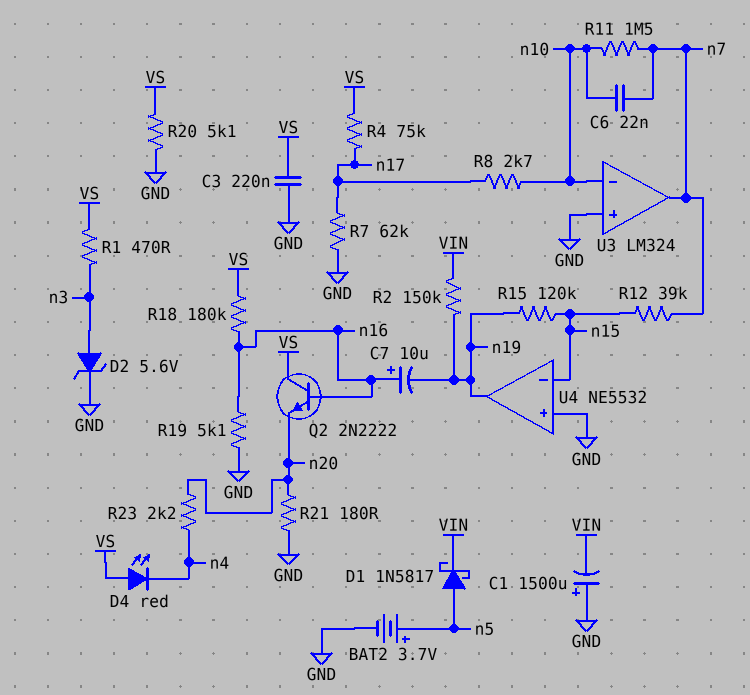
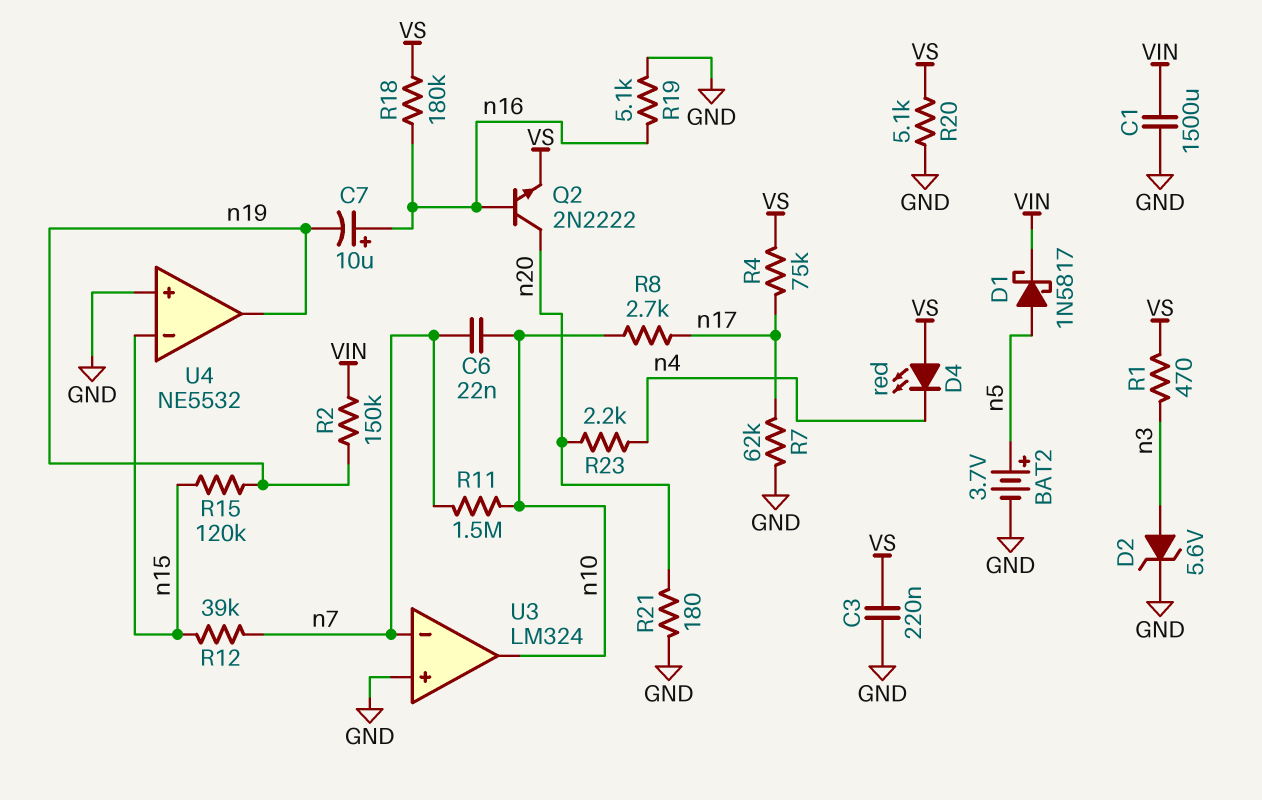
C1: 1500uF (plus GND, minus VIN) -> 1500uF (GND, VIN)
Q2: NPN 2N2222 (B n16, C VS, E n20) -> NPN 2N2222 (B n16, C n20, E VS)
U3 pin in-: n10 -> n7
U3 pin out: n7 -> n10

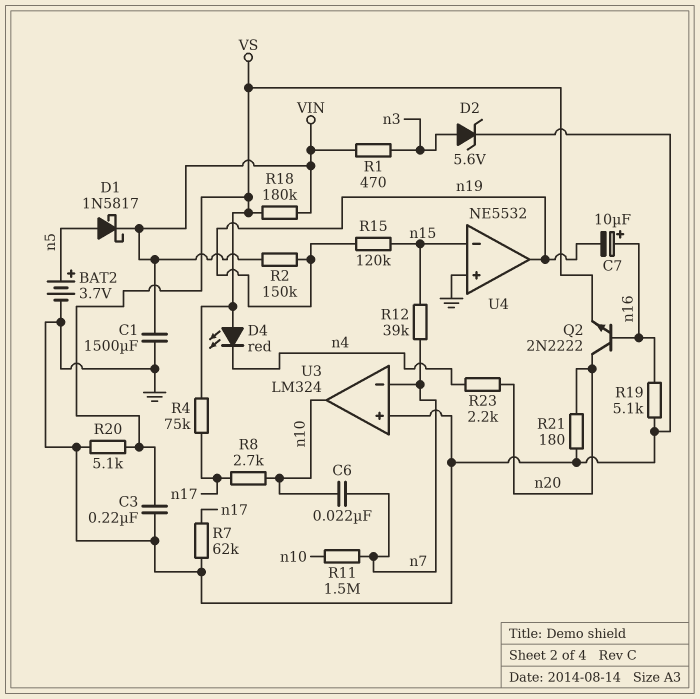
R1: 470 (VS, n3) -> 470 (VIN, n3)
R18: 180k (VS, n16) -> 180k (VIN, VS)

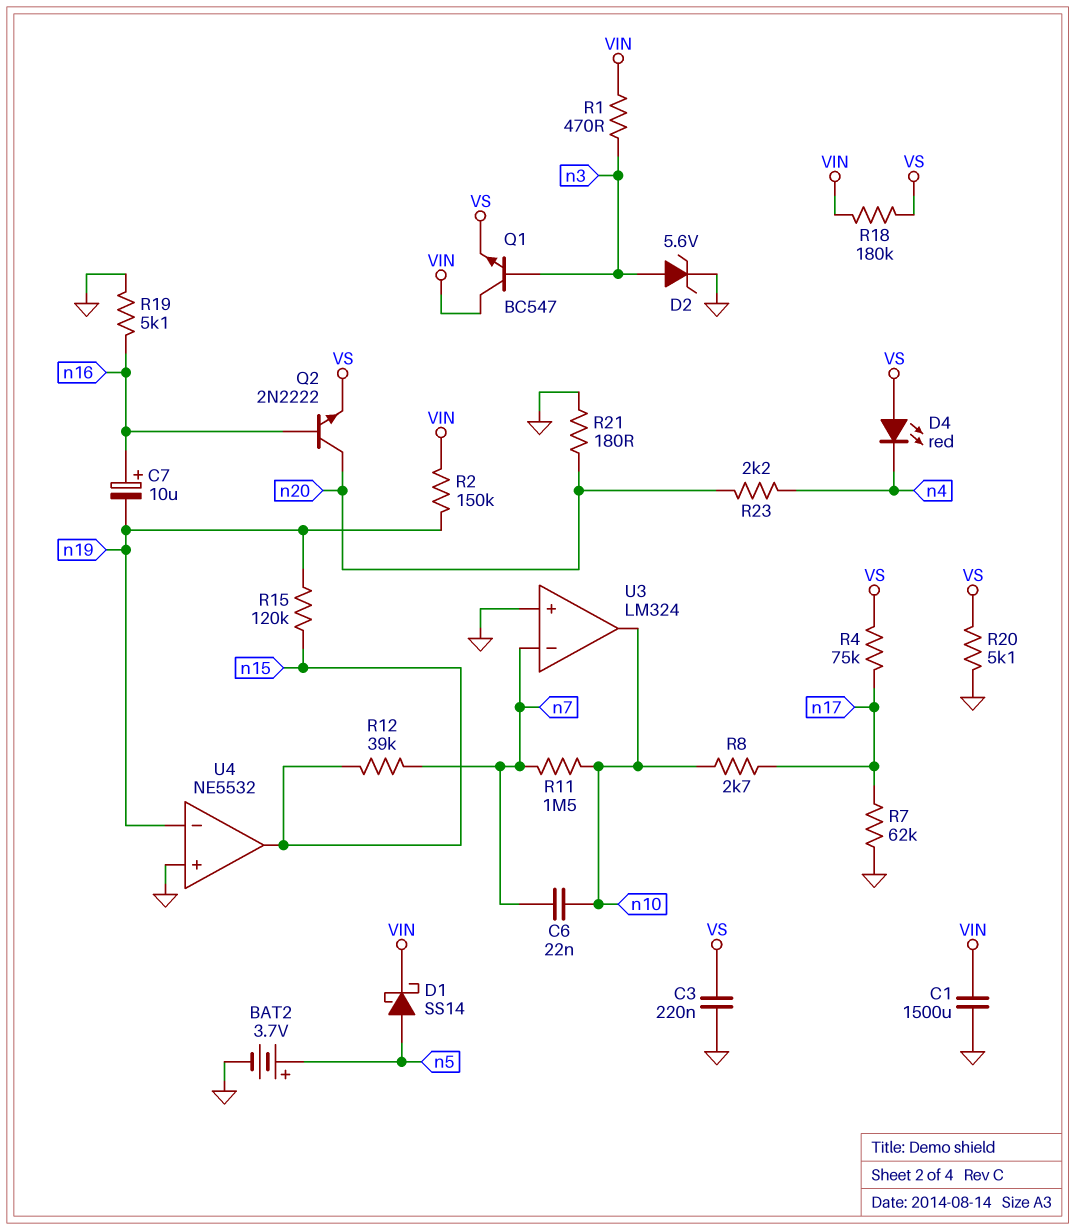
D1: schottky 1N5817 (A n5, K VIN) -> schottky SS14 (A n5, K VIN)
Q1: none -> NPN BC547 (B n3, C VIN, E VS)
U4 pin in-: n15 -> n19
U4 pin out: n19 -> n15

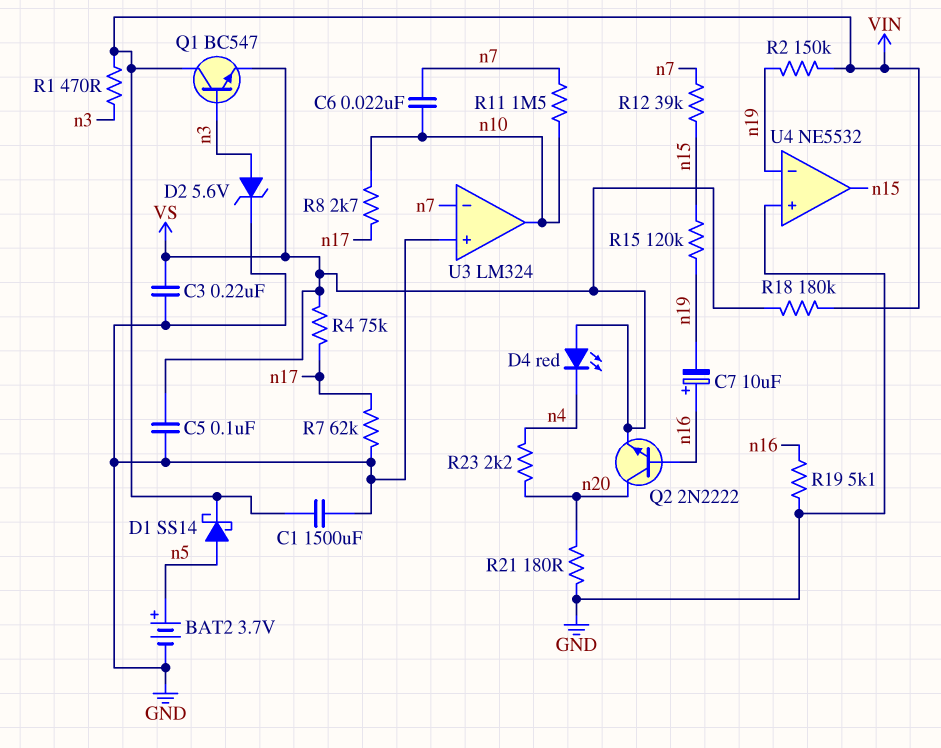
C5: none -> 100nF (GND, VS)
R20: 5.1k (GND, VS) -> none

